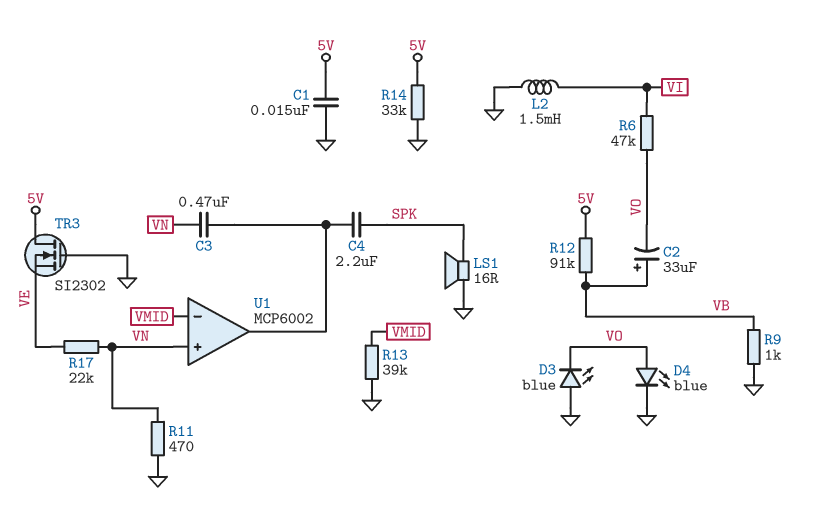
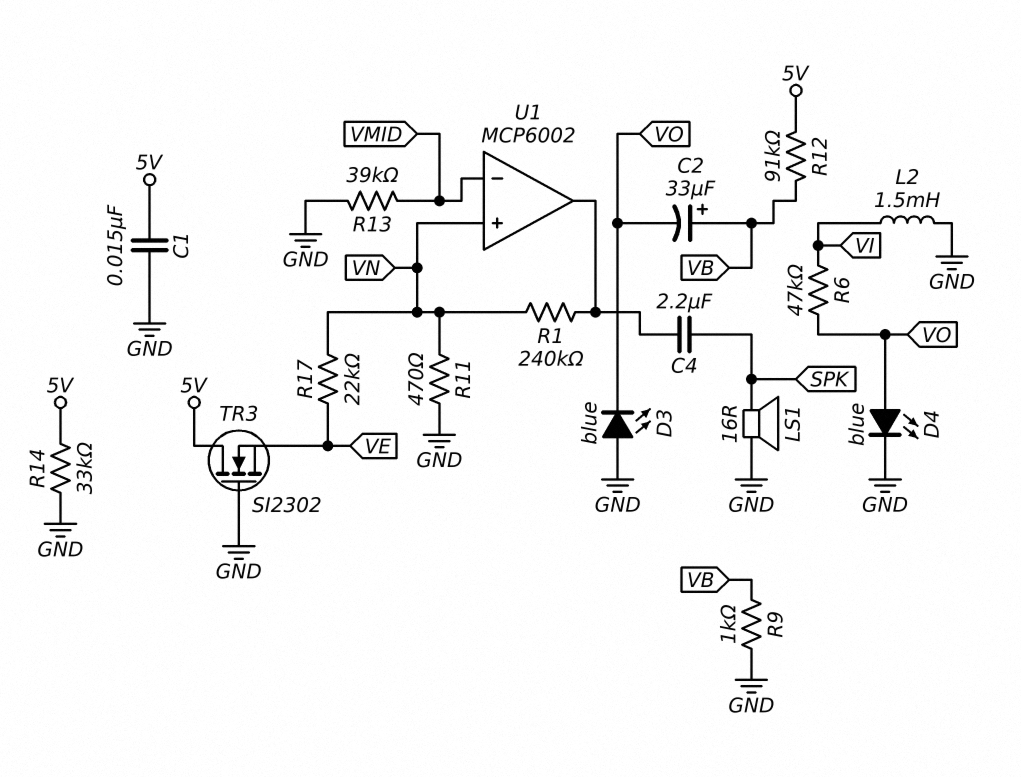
C3: 470nF (U1/out, VN) -> none
R1: none -> 240k (U1/out, VN)

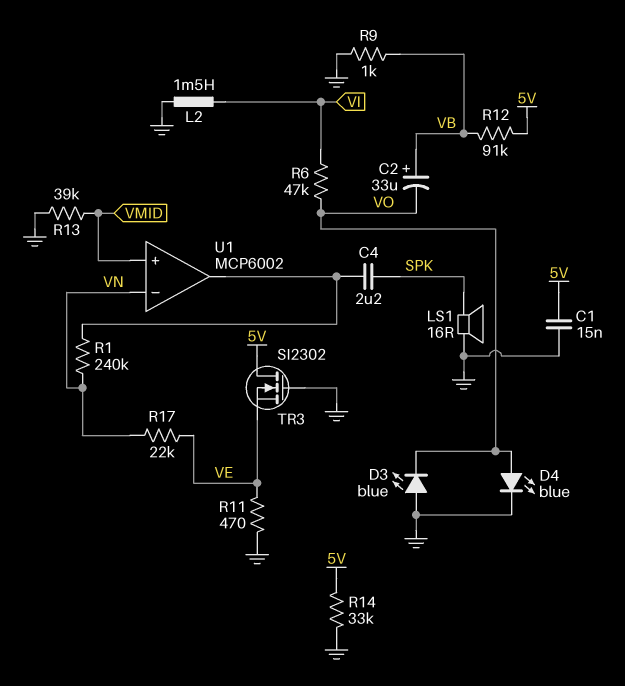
R11: 470 (GND, VN) -> 470 (GND, VE)
U1 pin in+: VN -> VMID
U1 pin in-: VMID -> VN

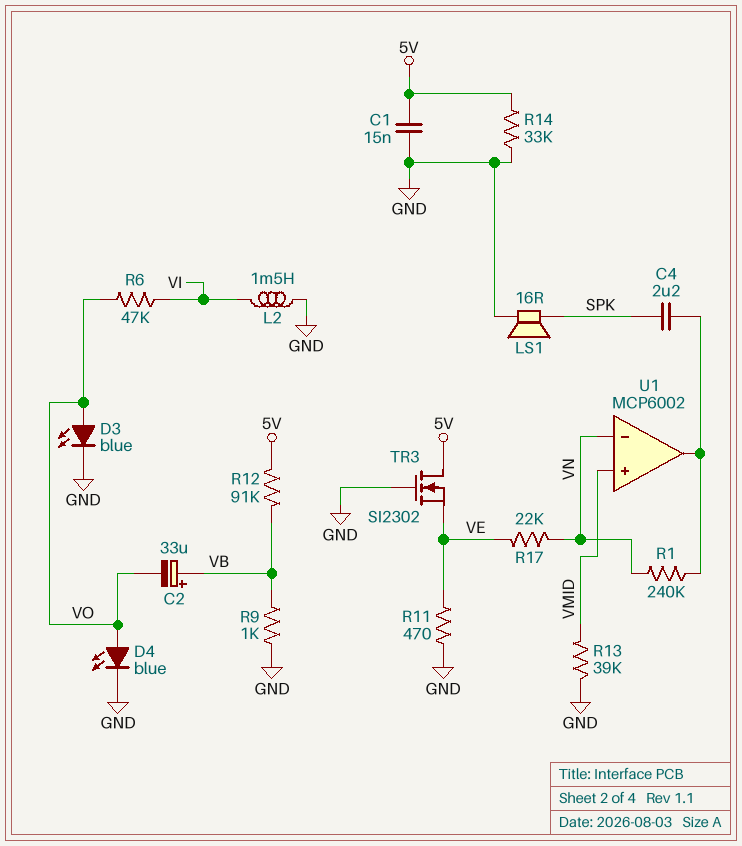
D3: LED blue (A GND, K VO) -> LED blue (A VO, K GND)

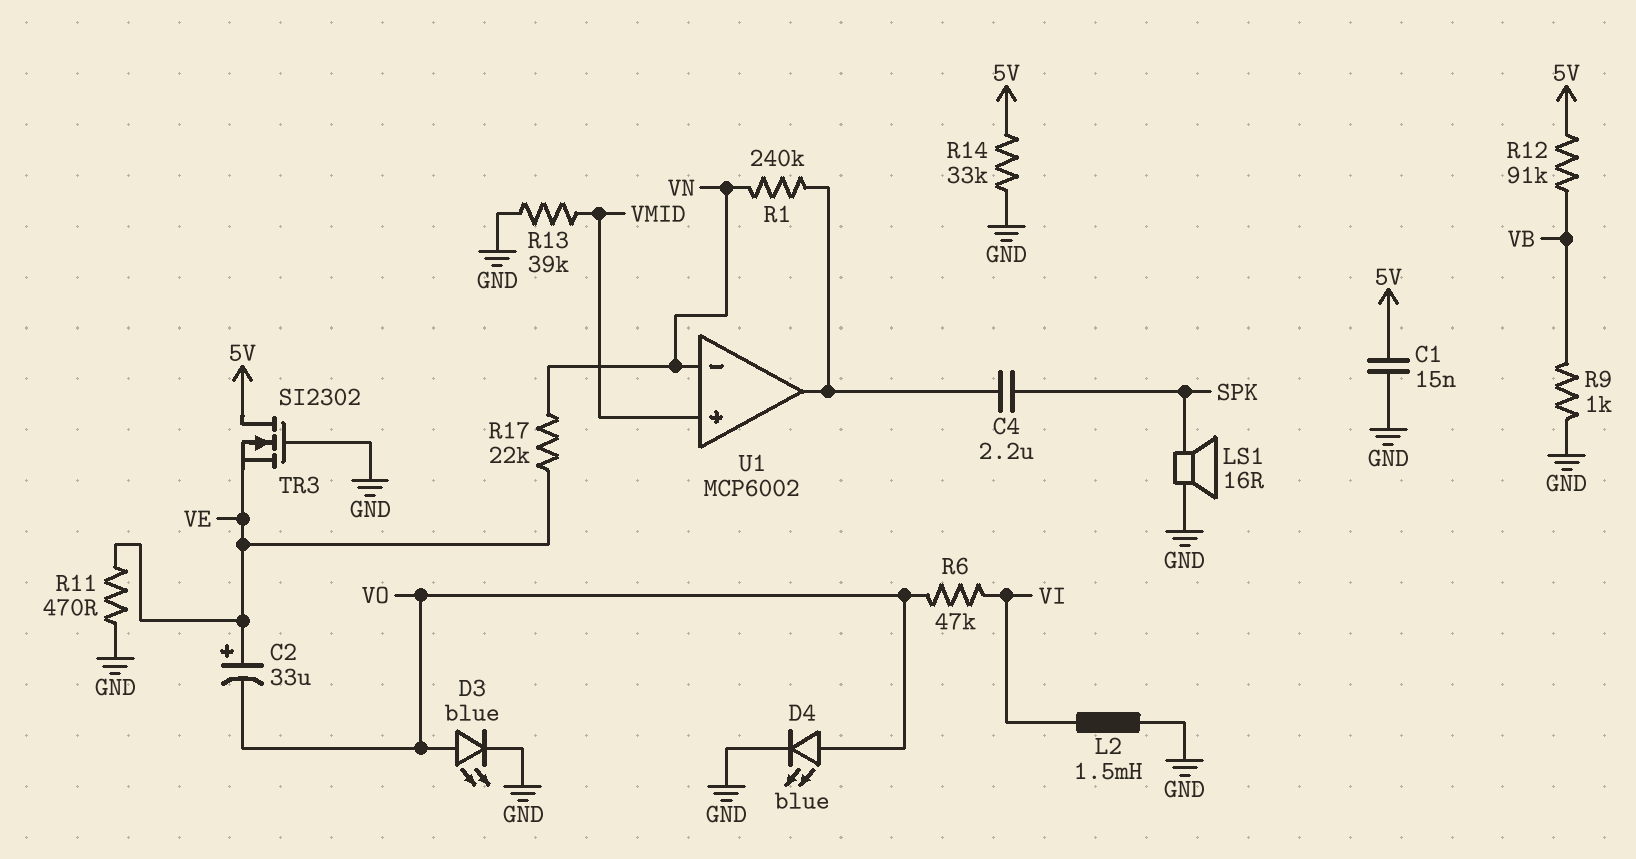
C2: 33uF (plus VB, minus VO) -> 33uF (plus VE, minus VO)

